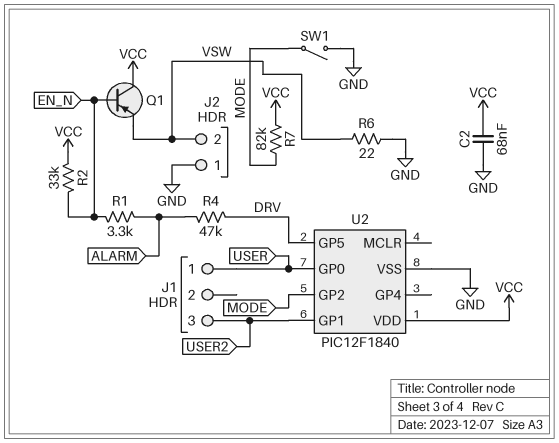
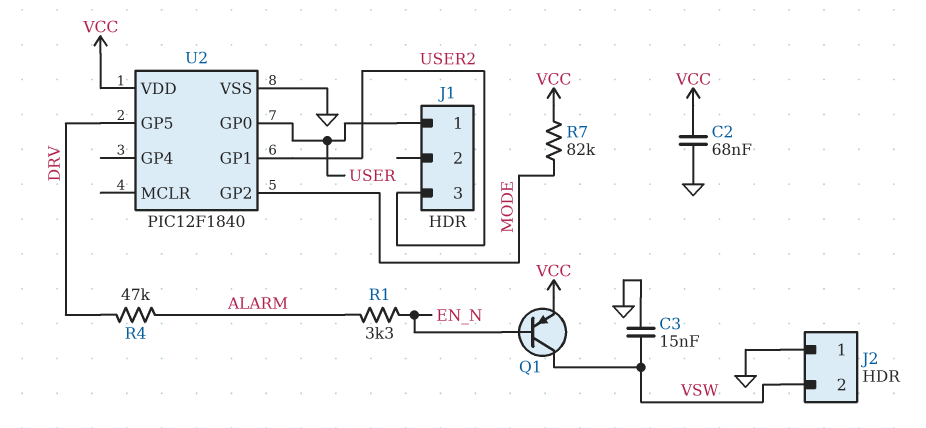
C3: none -> 15nF (GND, VSW)
Q1: PNP (B EN_N, C VCC, E VSW) -> PNP (B EN_N, C VSW, E VCC)
R2: 33k (EN_N, VCC) -> none
R6: 22 (GND, VSW) -> none
SW1: switch (GND, MODE) -> none

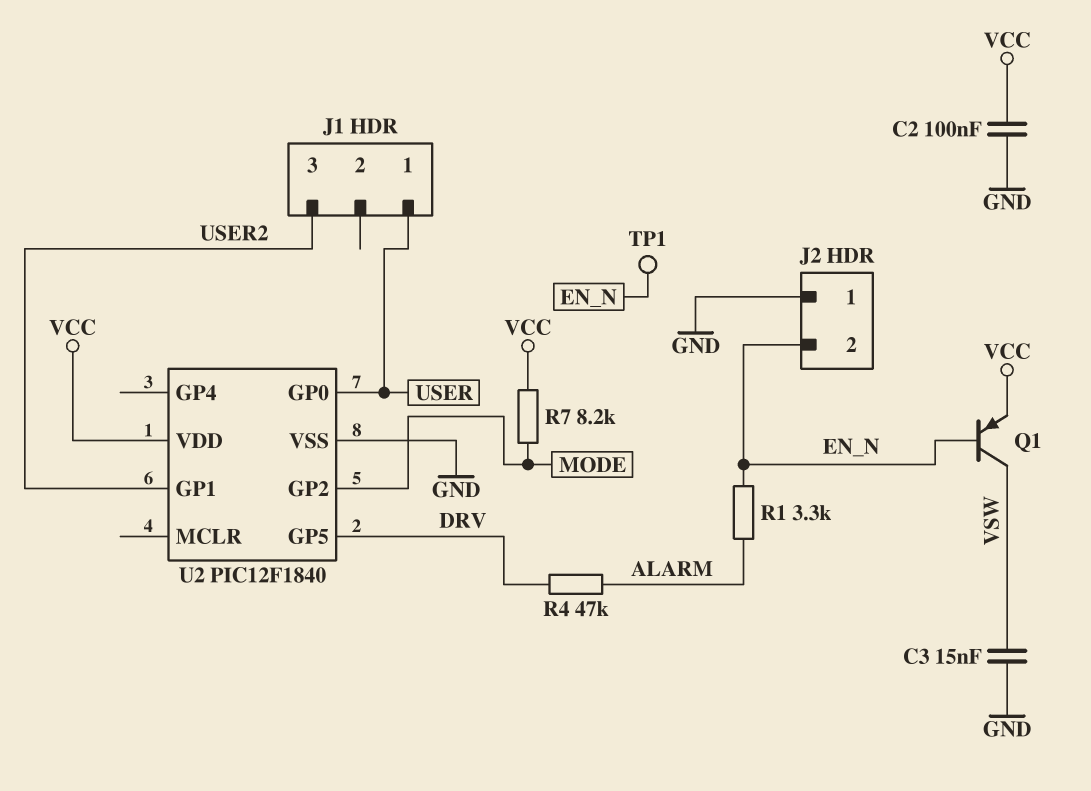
C2: 68nF (GND, VCC) -> 100nF (GND, VCC)
J2 pin 2: VSW -> EN_N
R7: 82k (MODE, VCC) -> 8.2k (MODE, VCC)
TP1: none -> test point (EN_N)

